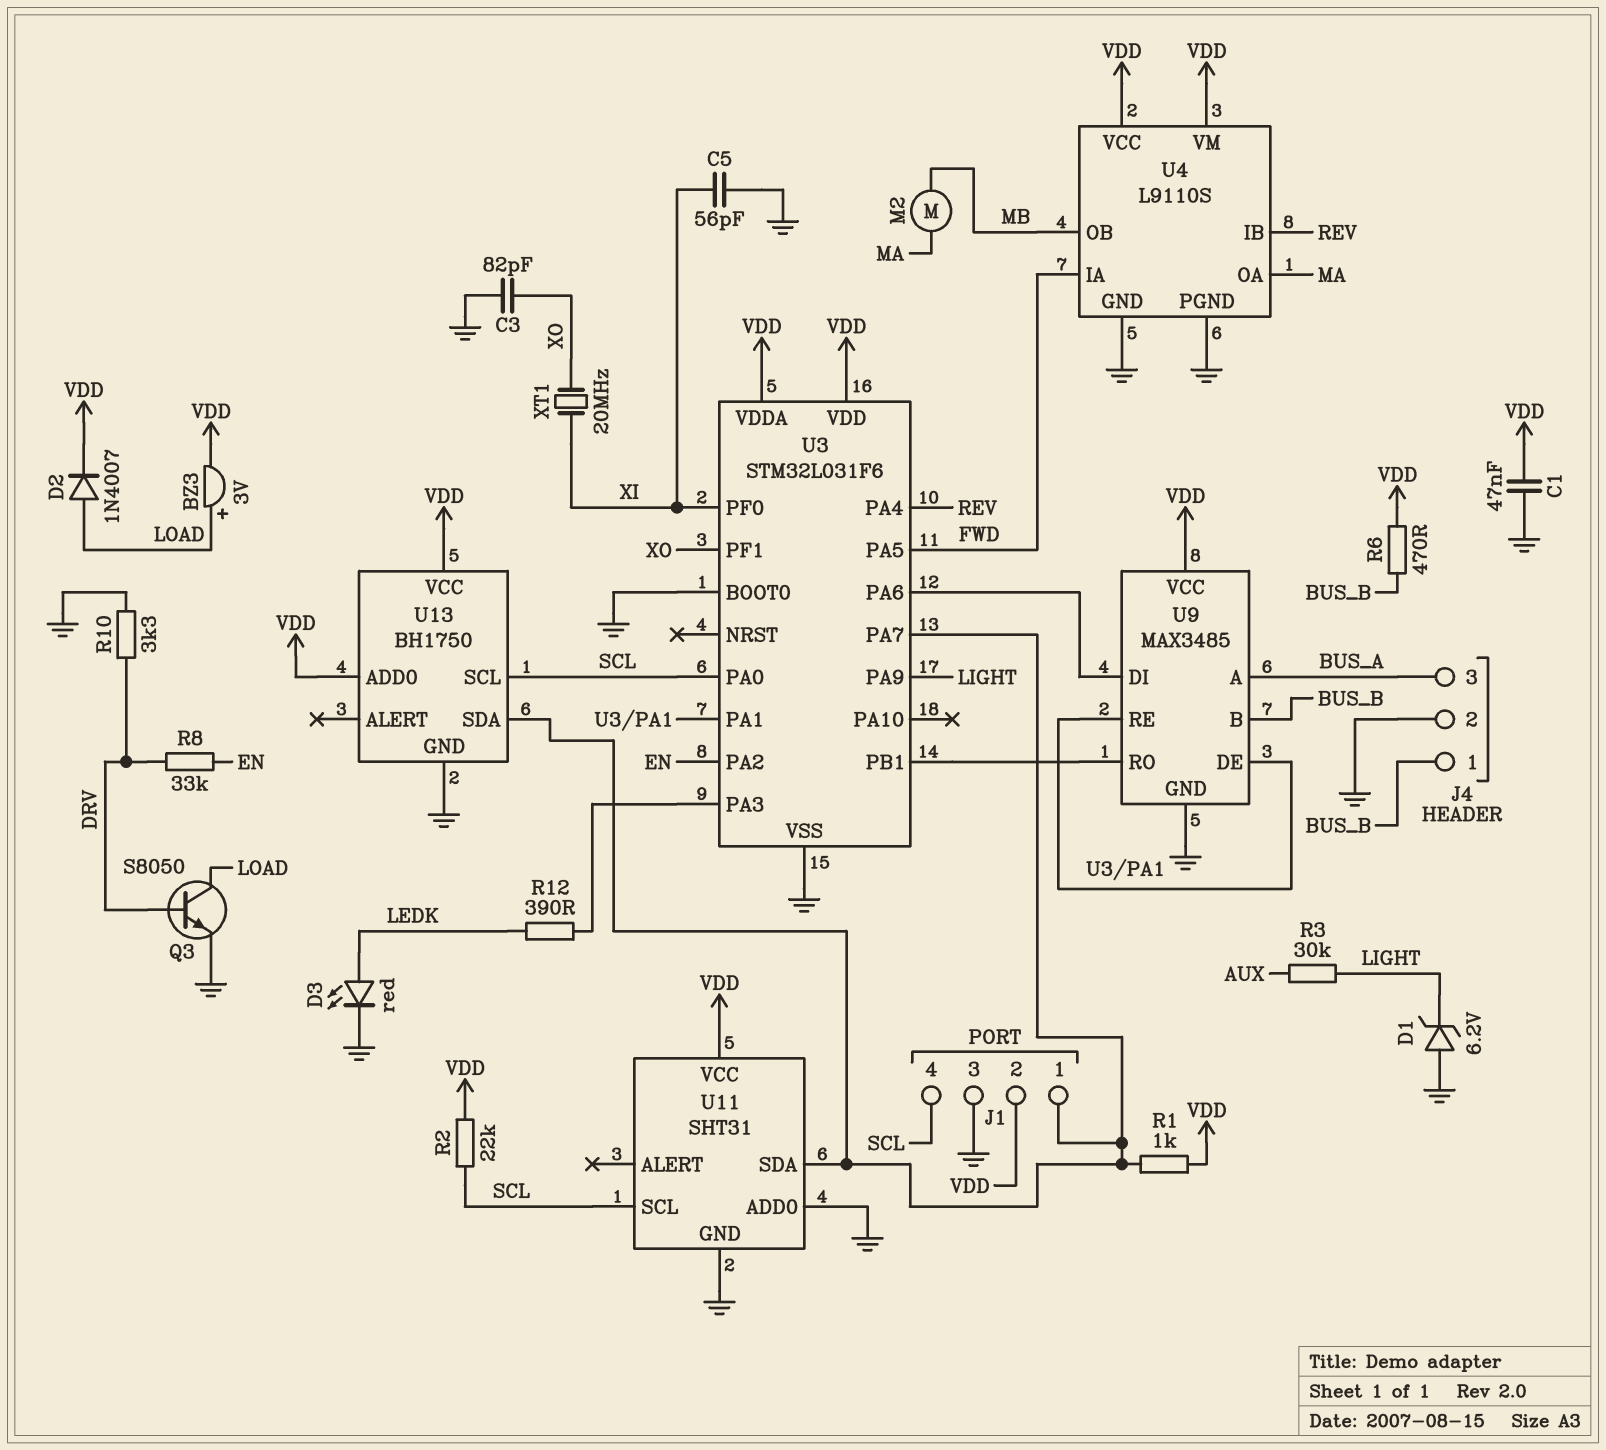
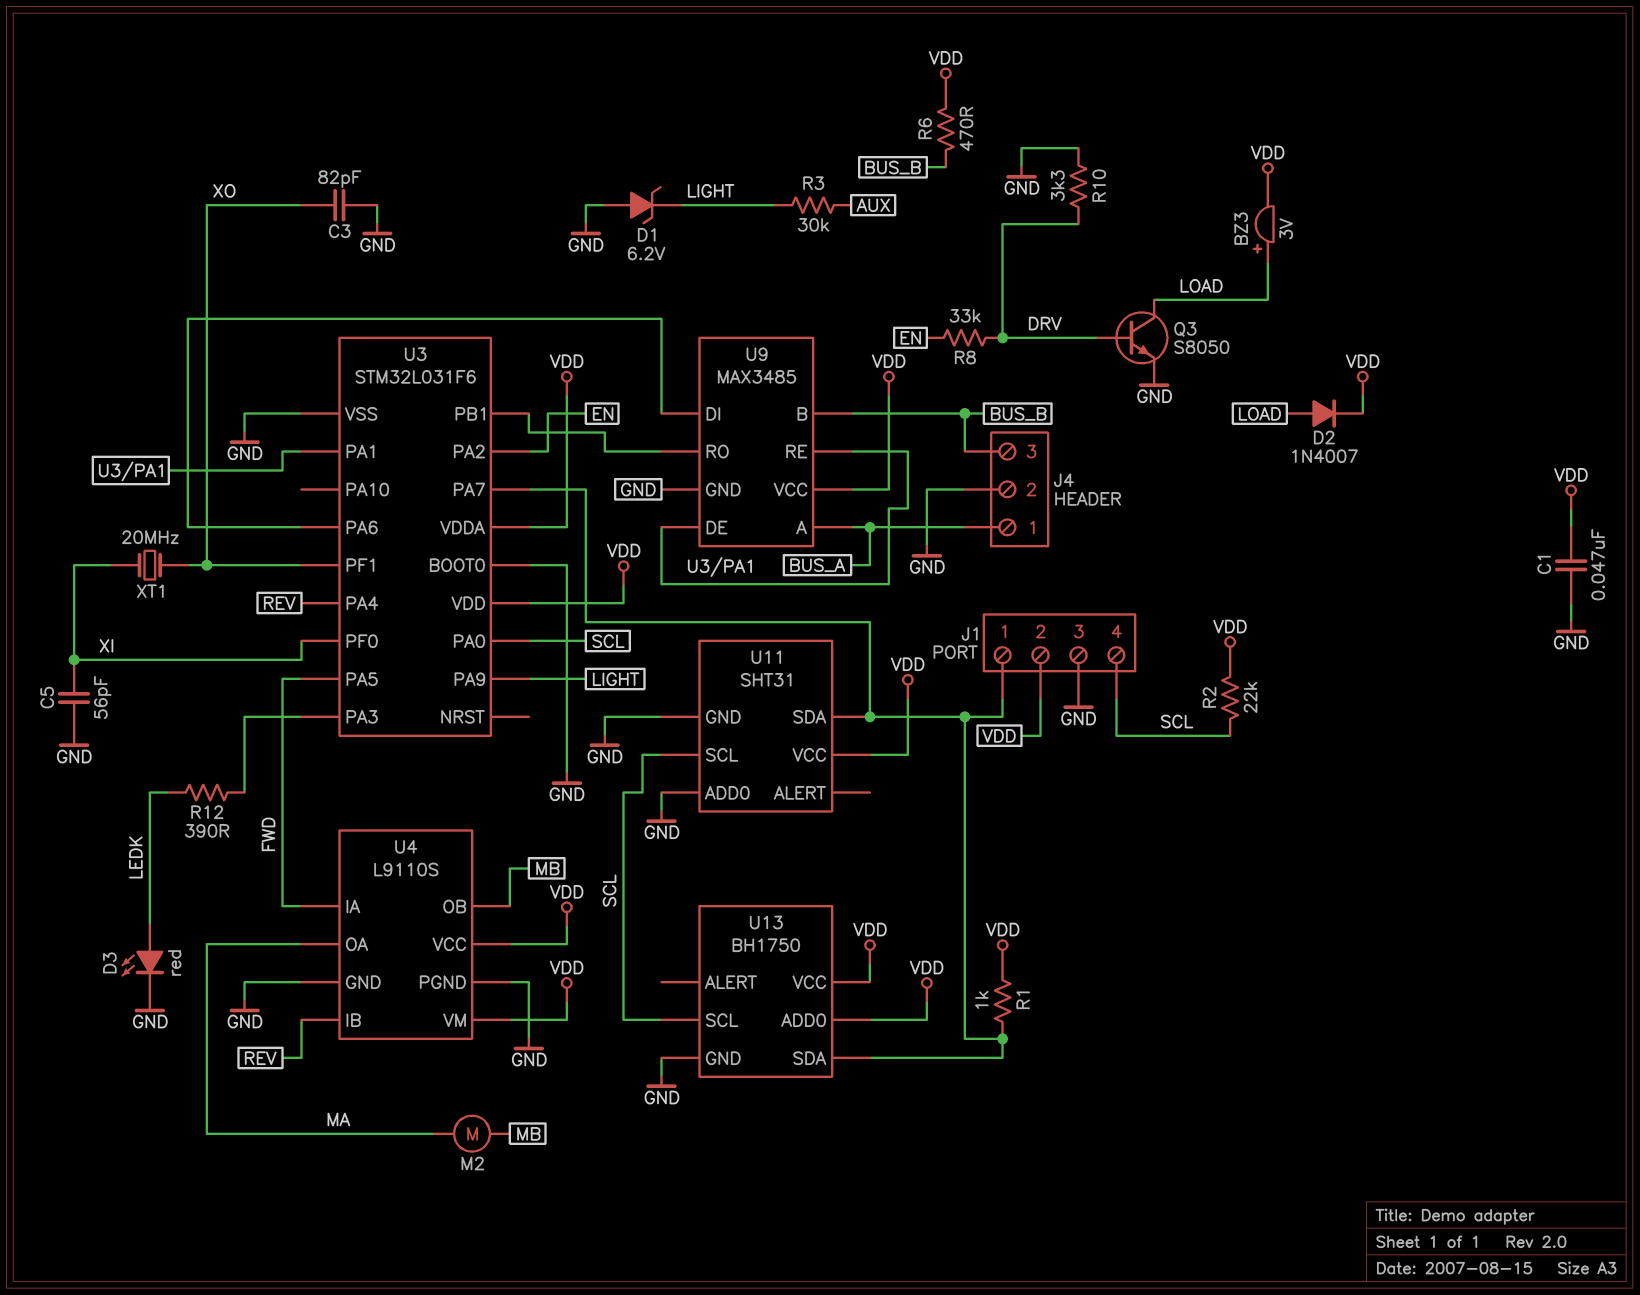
J4 pin 1: BUS_B -> BUS_A
J4 pin 3: BUS_A -> BUS_B

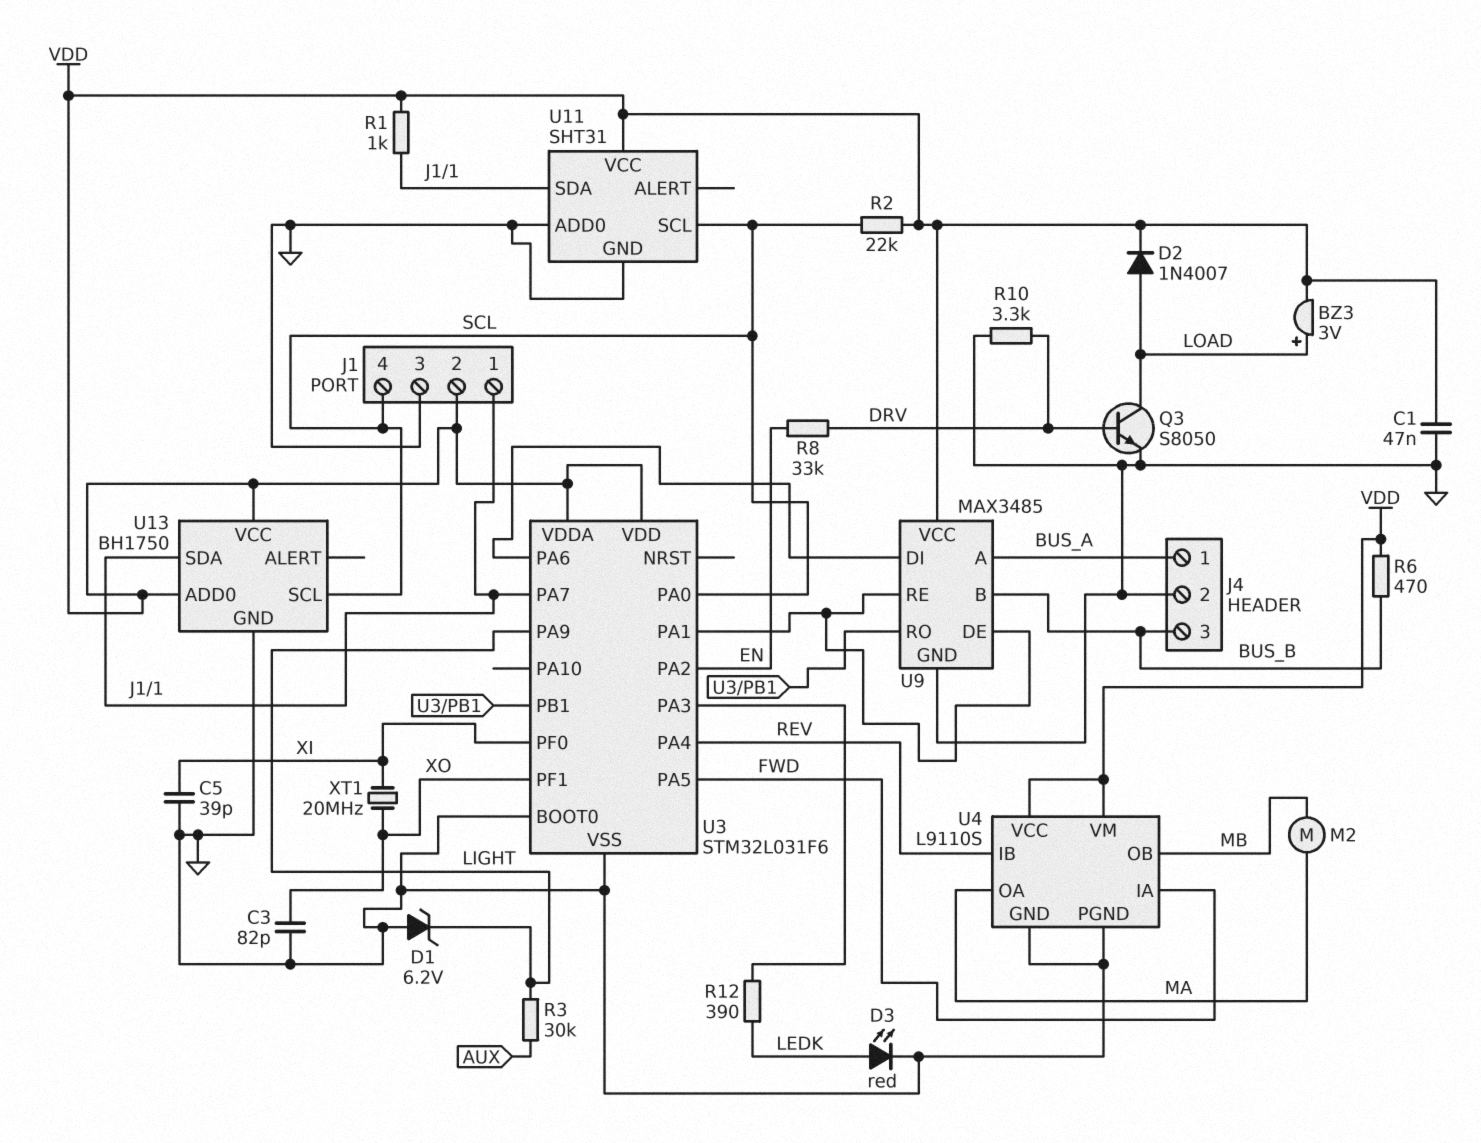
C5: 56pF (GND, XI) -> 39pF (GND, XI)

